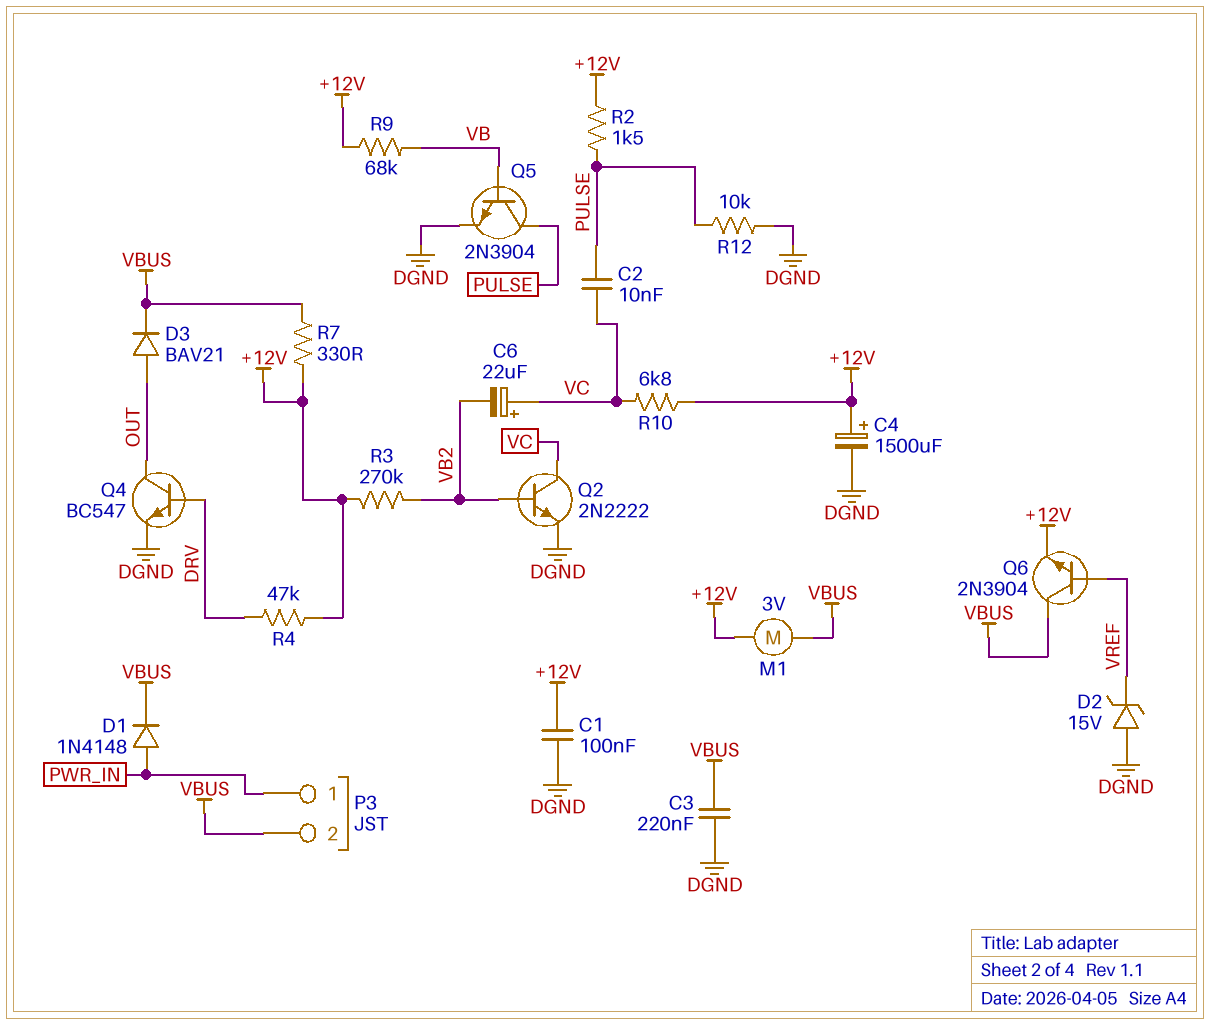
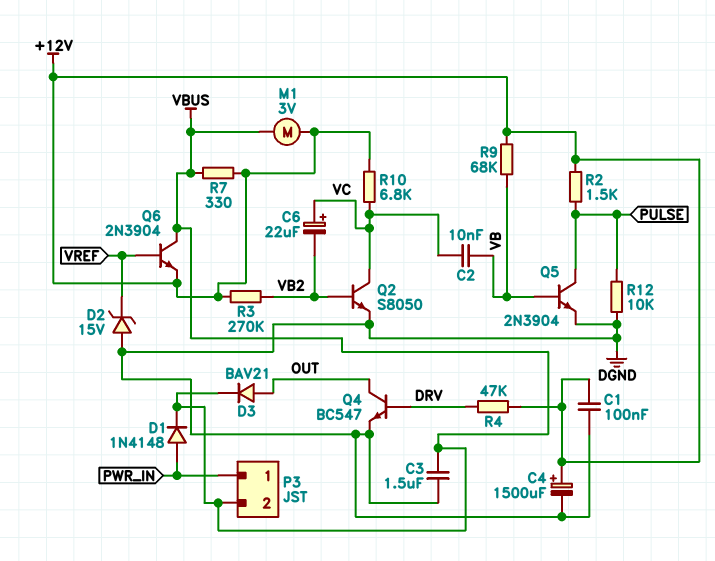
C2: 10nF (PULSE, VC) -> 10nF (VB, VC)
C3: 220nF (DGND, VBUS) -> 1.5uF (DGND, VBUS)
Q2: NPN 2N2222 (B VB2, C VC, E DGND) -> NPN S8050 (B VB2, C VC, E DGND)

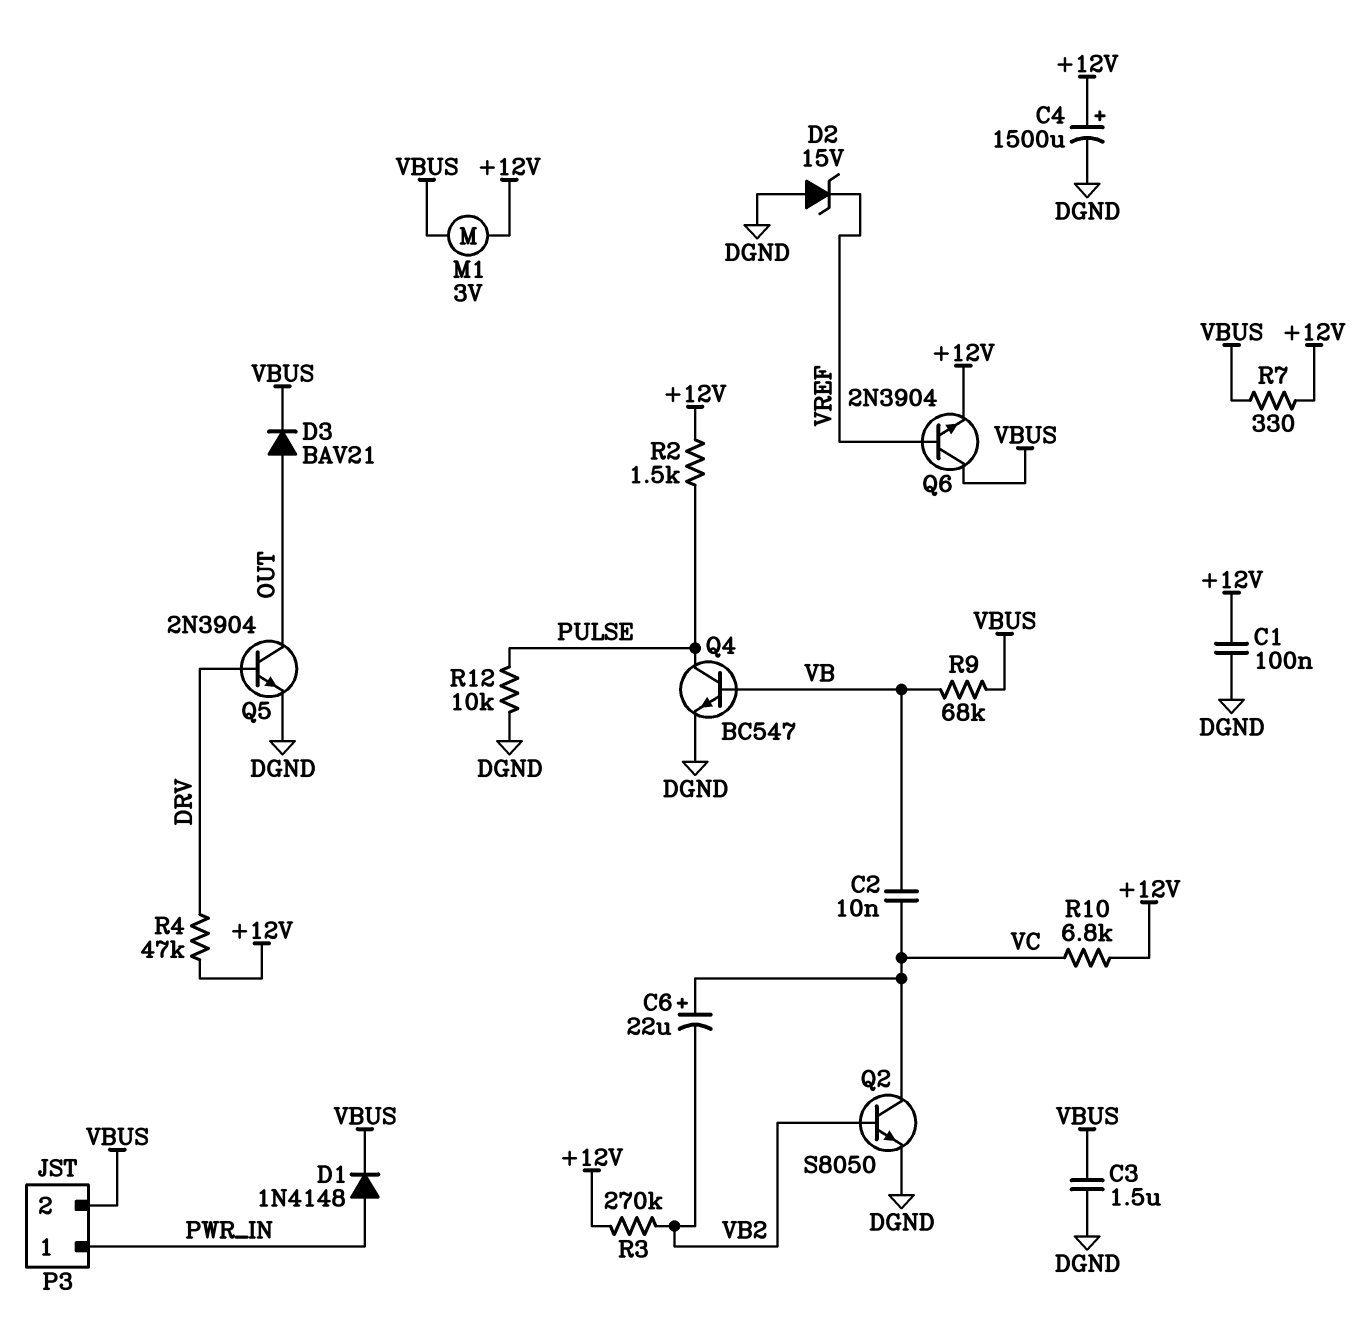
Q4: NPN BC547 (B DRV, C OUT, E DGND) -> NPN BC547 (B VB, C PULSE, E DGND)
Q5: NPN 2N3904 (B VB, C PULSE, E DGND) -> NPN 2N3904 (B DRV, C OUT, E DGND)
R9: 68k (+12V, VB) -> 68k (VB, VBUS)

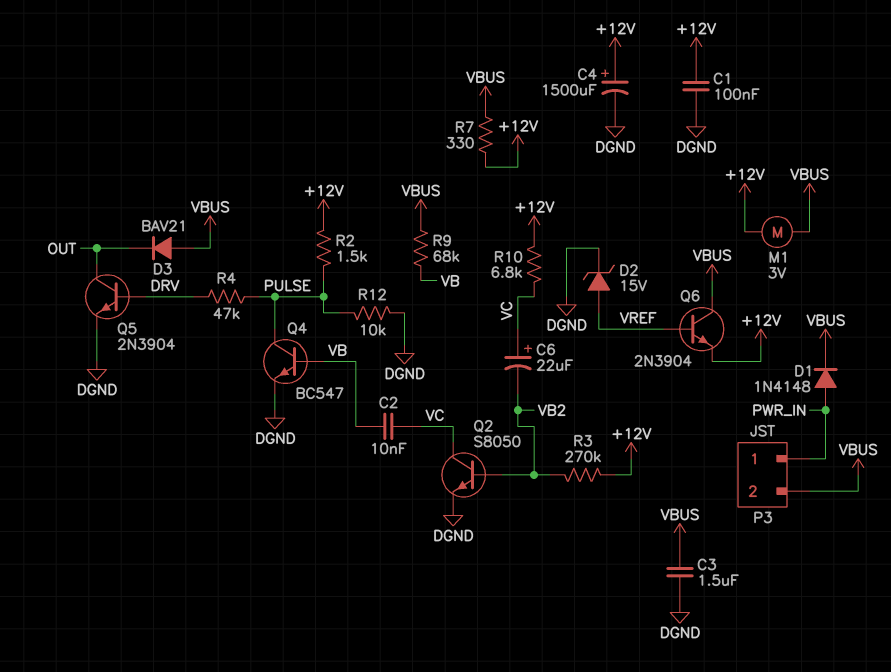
D2: zener 15V (A DGND, K VREF) -> zener 15V (A VREF, K DGND)
D3: diode BAV21 (A OUT, K VBUS) -> diode BAV21 (A VBUS, K OUT)
R4: 47k (+12V, DRV) -> 47k (DRV, PULSE)

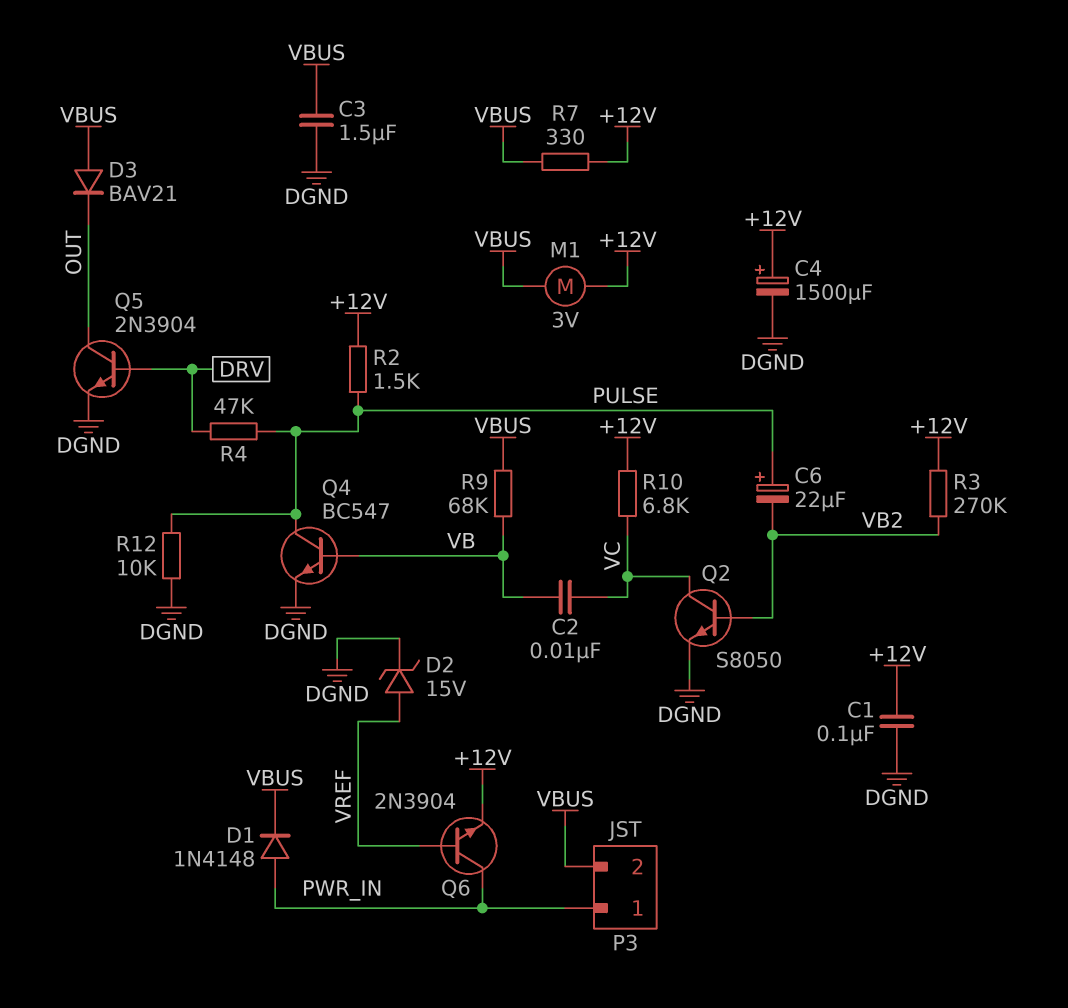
C6: 22uF (plus VC, minus VB2) -> 22uF (plus PULSE, minus VB2)
Q6: NPN 2N3904 (B VREF, C VBUS, E +12V) -> NPN 2N3904 (B VREF, C PWR_IN, E +12V)

